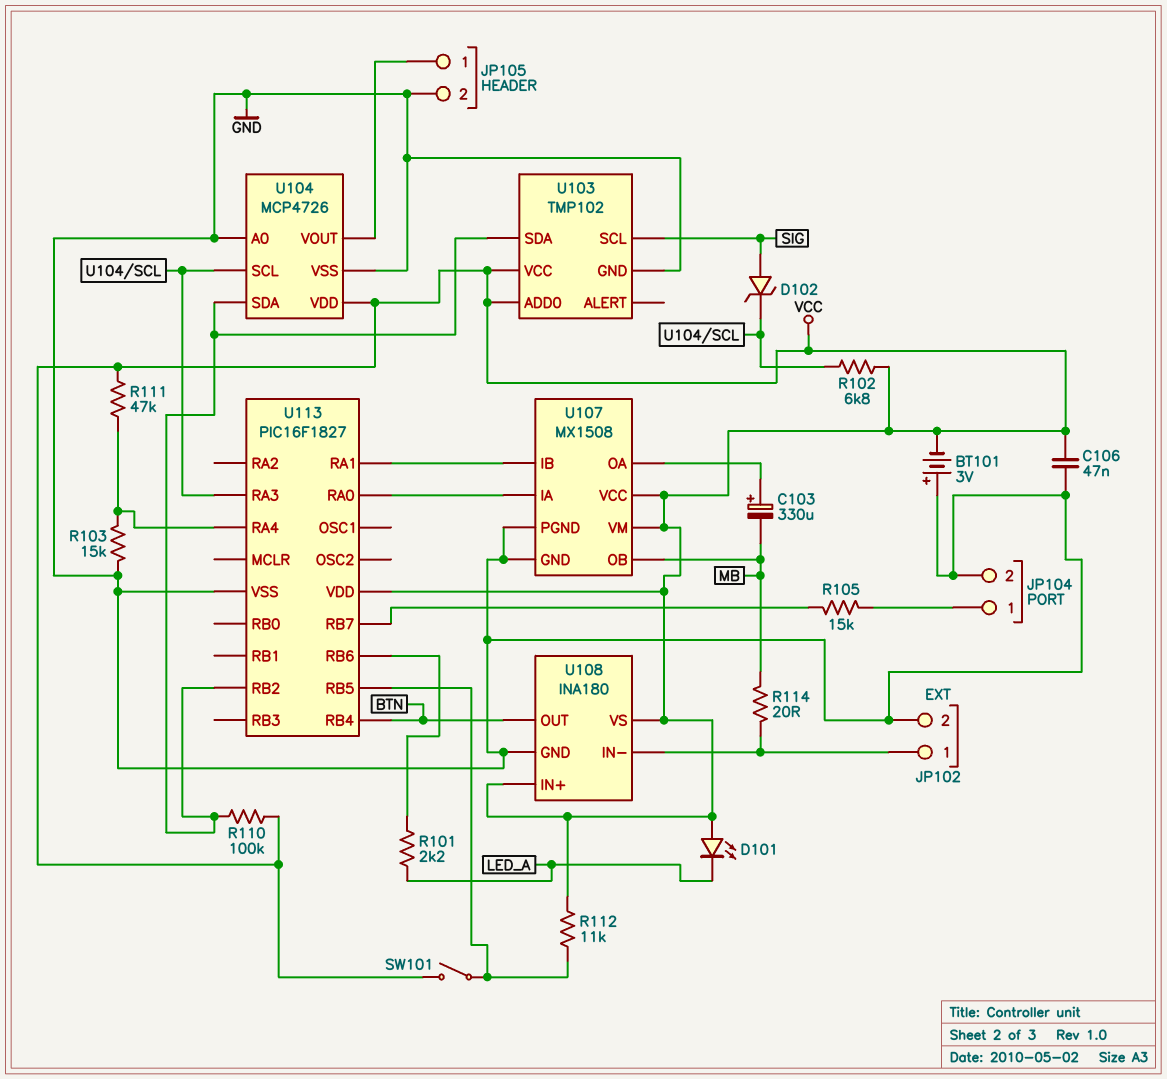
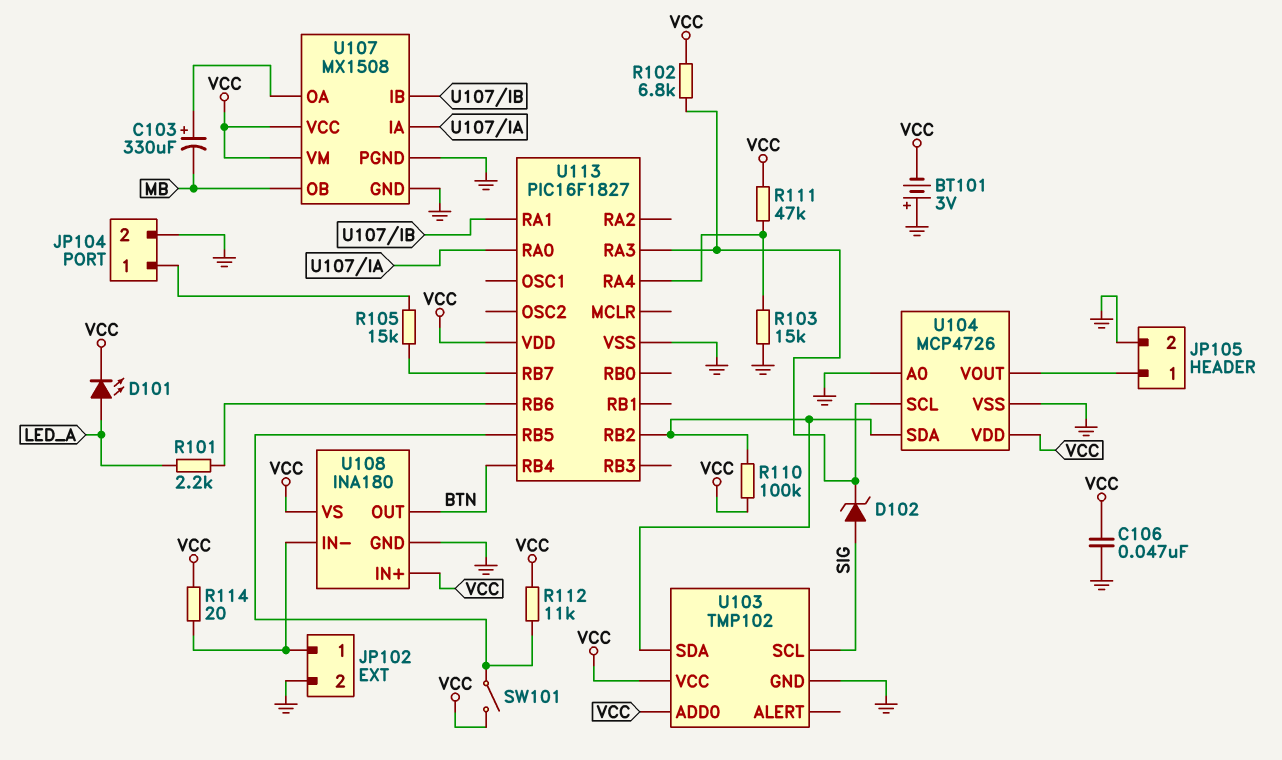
D101: LED (A VCC, K LED_A) -> LED (A LED_A, K VCC)
R114: 20 (JP102/1, MB) -> 20 (JP102/1, VCC)

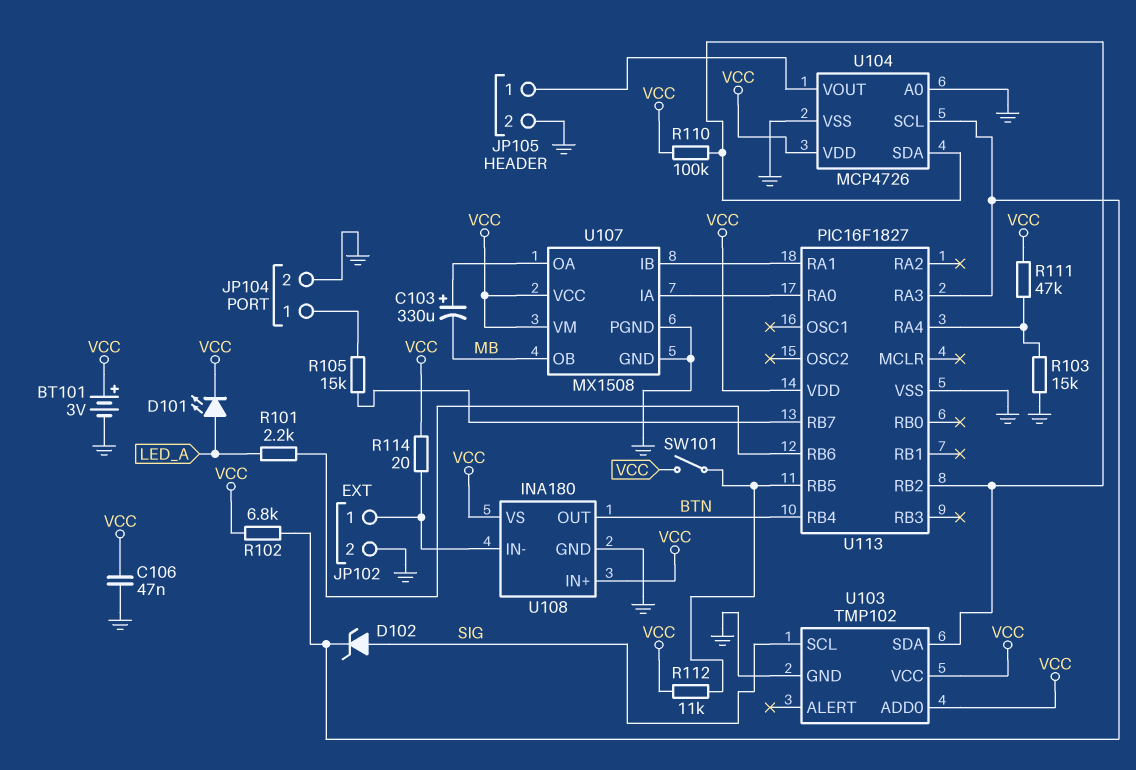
BT101: 3V (plus GND, minus VCC) -> 3V (plus VCC, minus GND)

